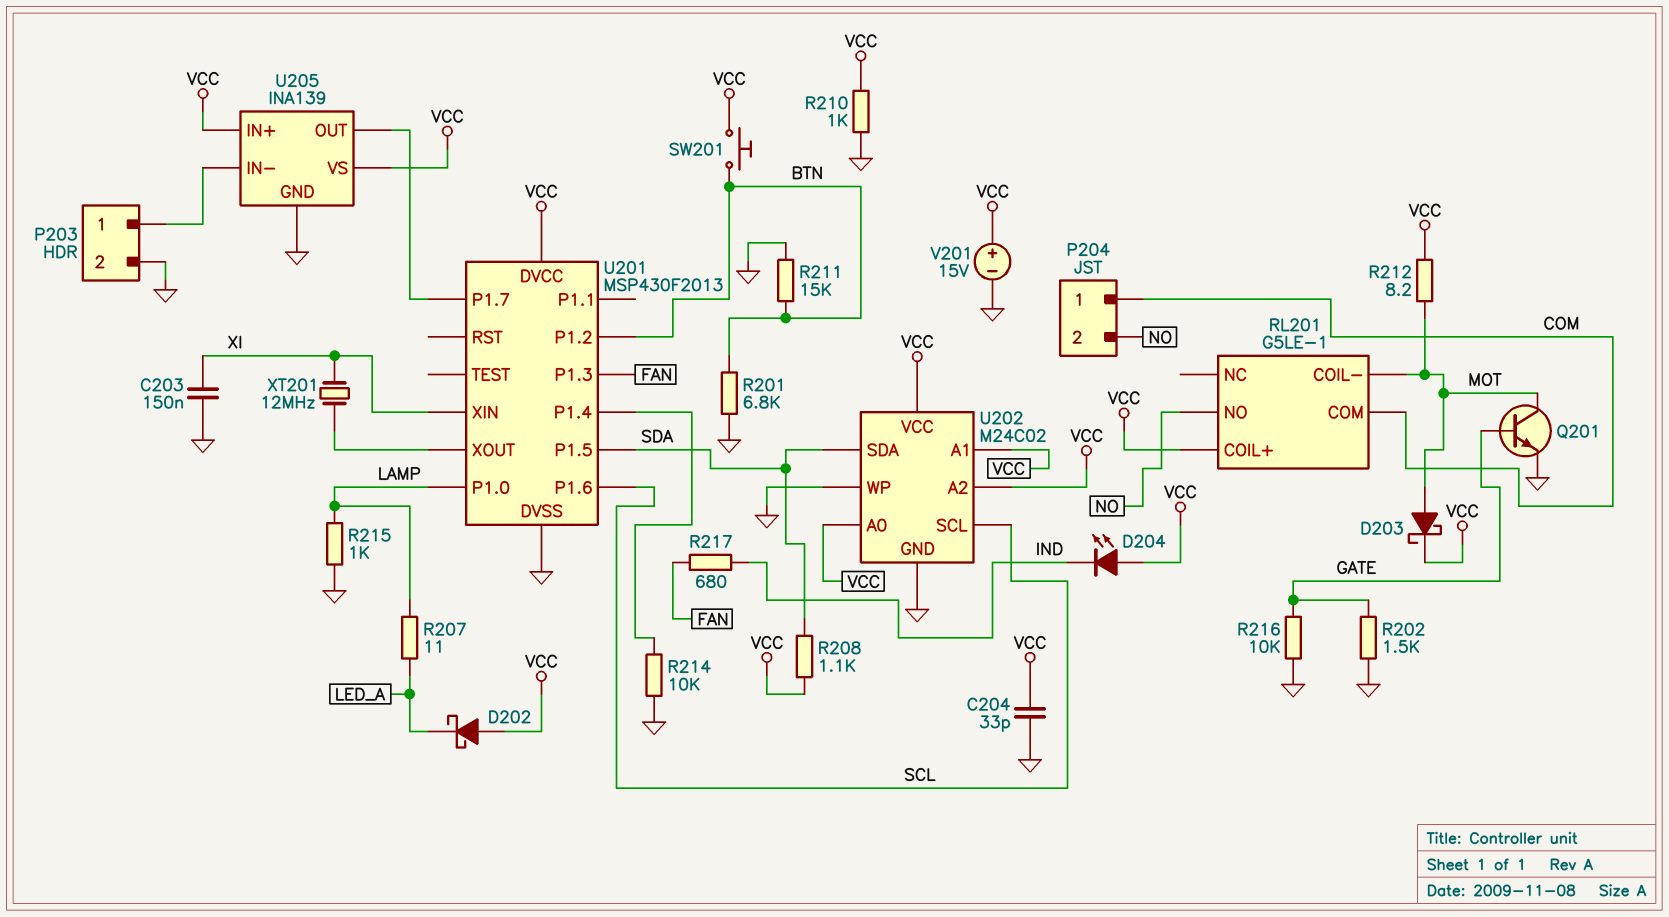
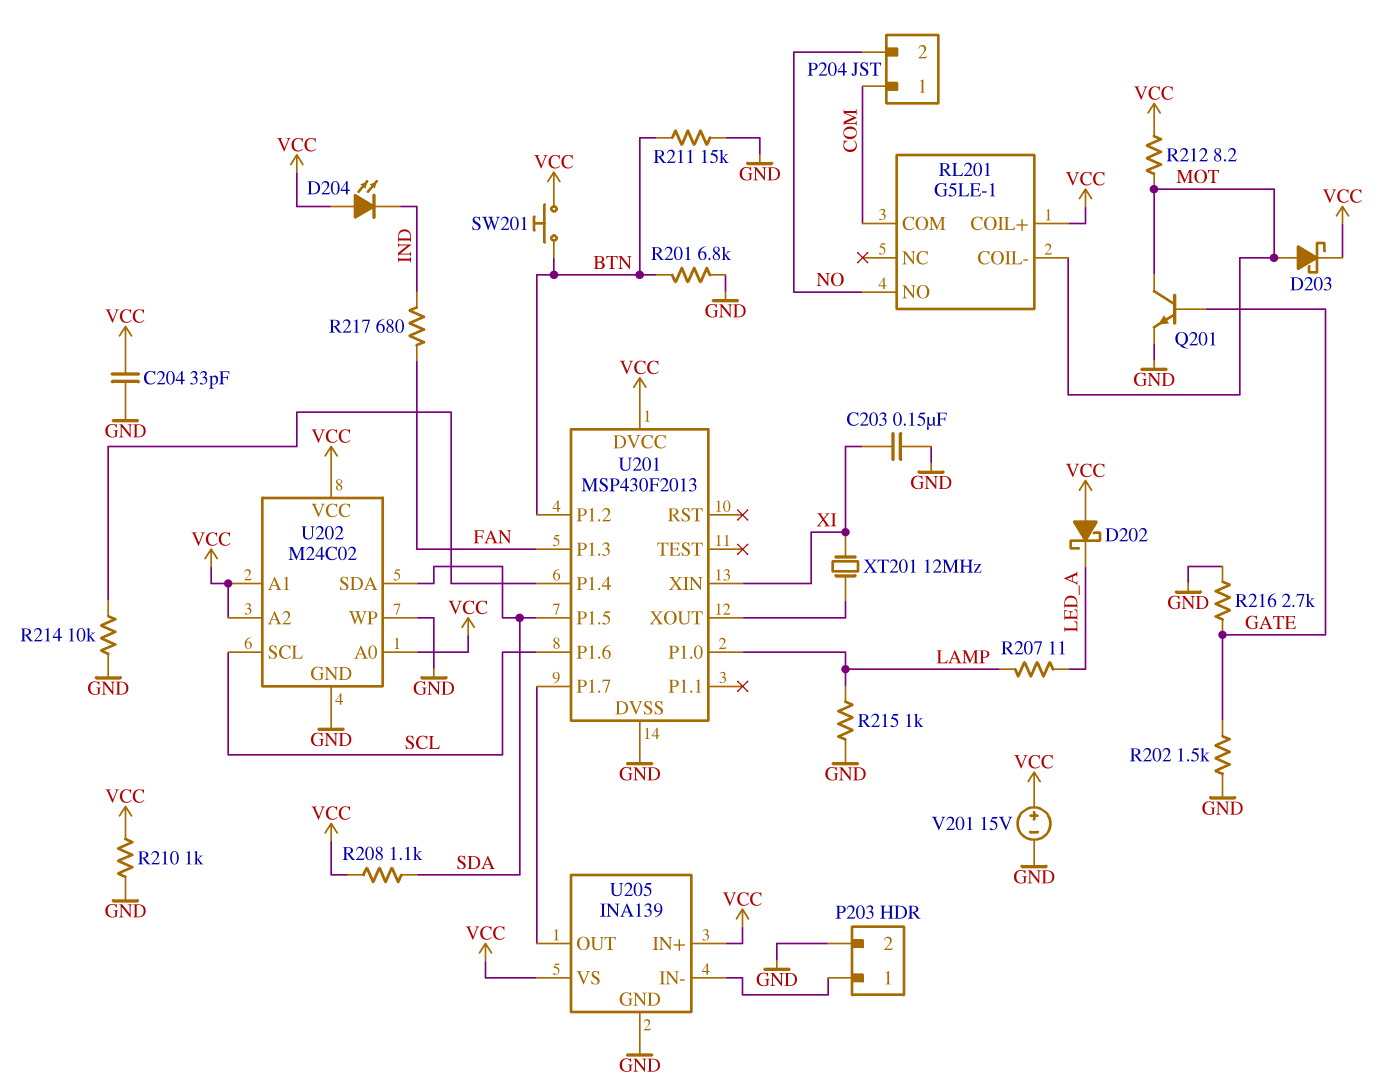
R216: 10k (GATE, GND) -> 2.7k (GATE, GND)

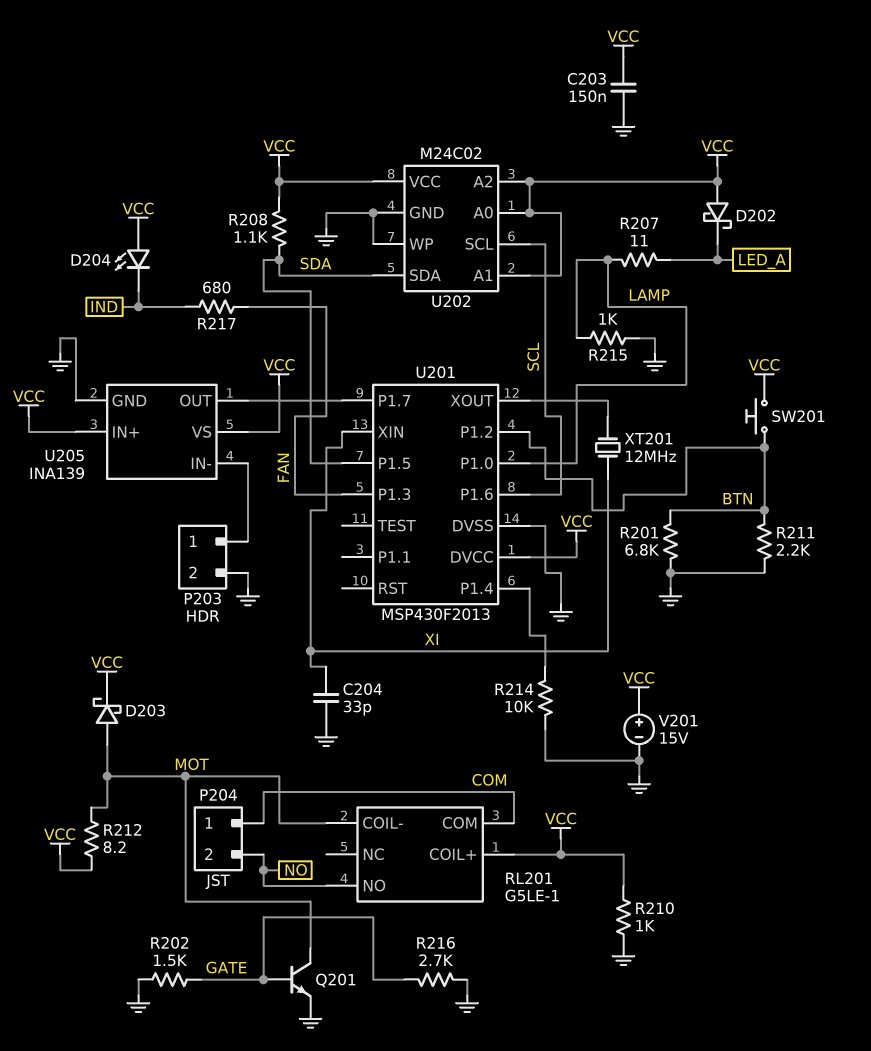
C203: 150nF (GND, XI) -> 150nF (GND, VCC)
C204: 33pF (GND, VCC) -> 33pF (GND, XI)
R211: 15k (BTN, GND) -> 2.2k (BTN, GND)

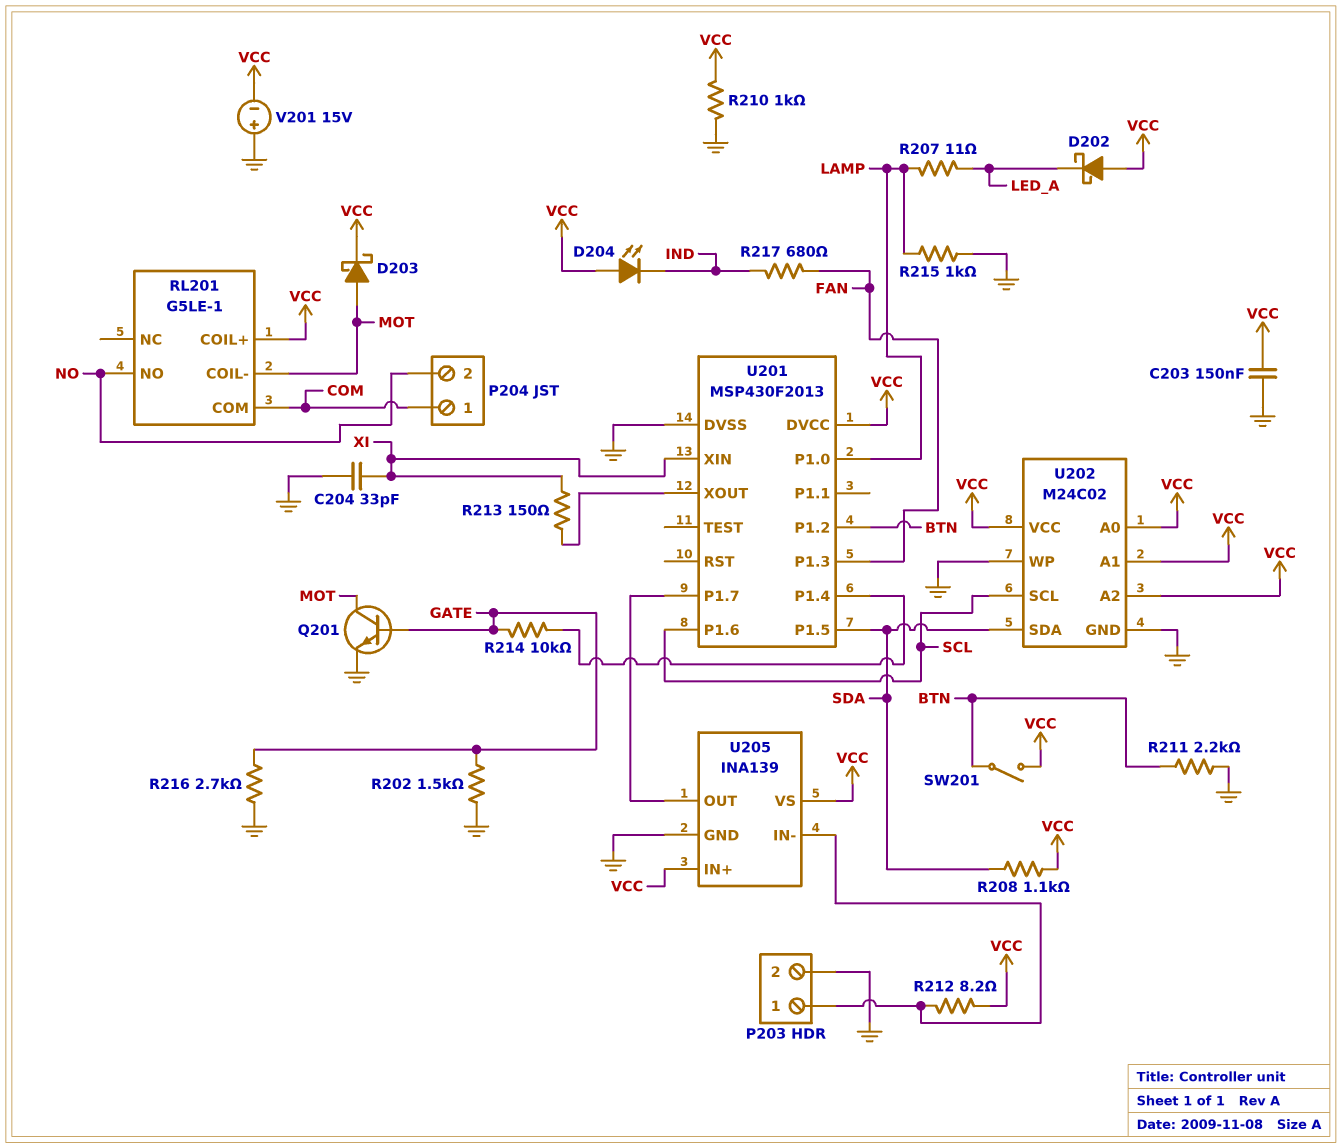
R201: 6.8k (BTN, GND) -> none
R212: 8.2 (MOT, VCC) -> 8.2 (P203/1, VCC)
R213: none -> 150 (U201/XOUT, XI)
R214: 10k (GND, U201/P1.4) -> 10k (GATE, U201/P1.4)
SW201: button (BTN, VCC) -> switch (BTN, VCC)
V201: 15V (plus VCC, minus GND) -> 15V (plus GND, minus VCC)
XT201: 12MHz (U201/XOUT, XI) -> none

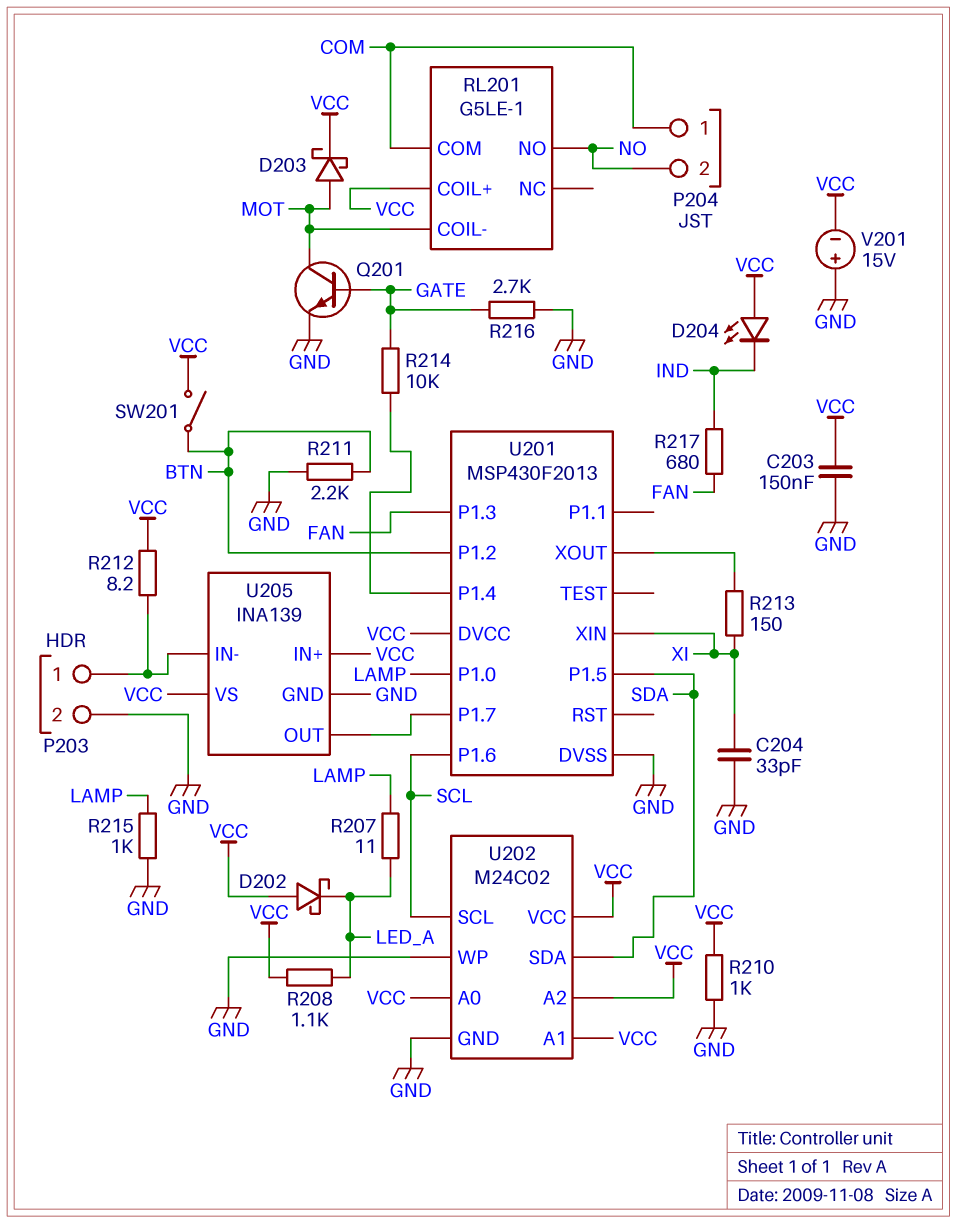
R202: 1.5k (GATE, GND) -> none
R208: 1.1k (SDA, VCC) -> 1.1k (LED_A, VCC)

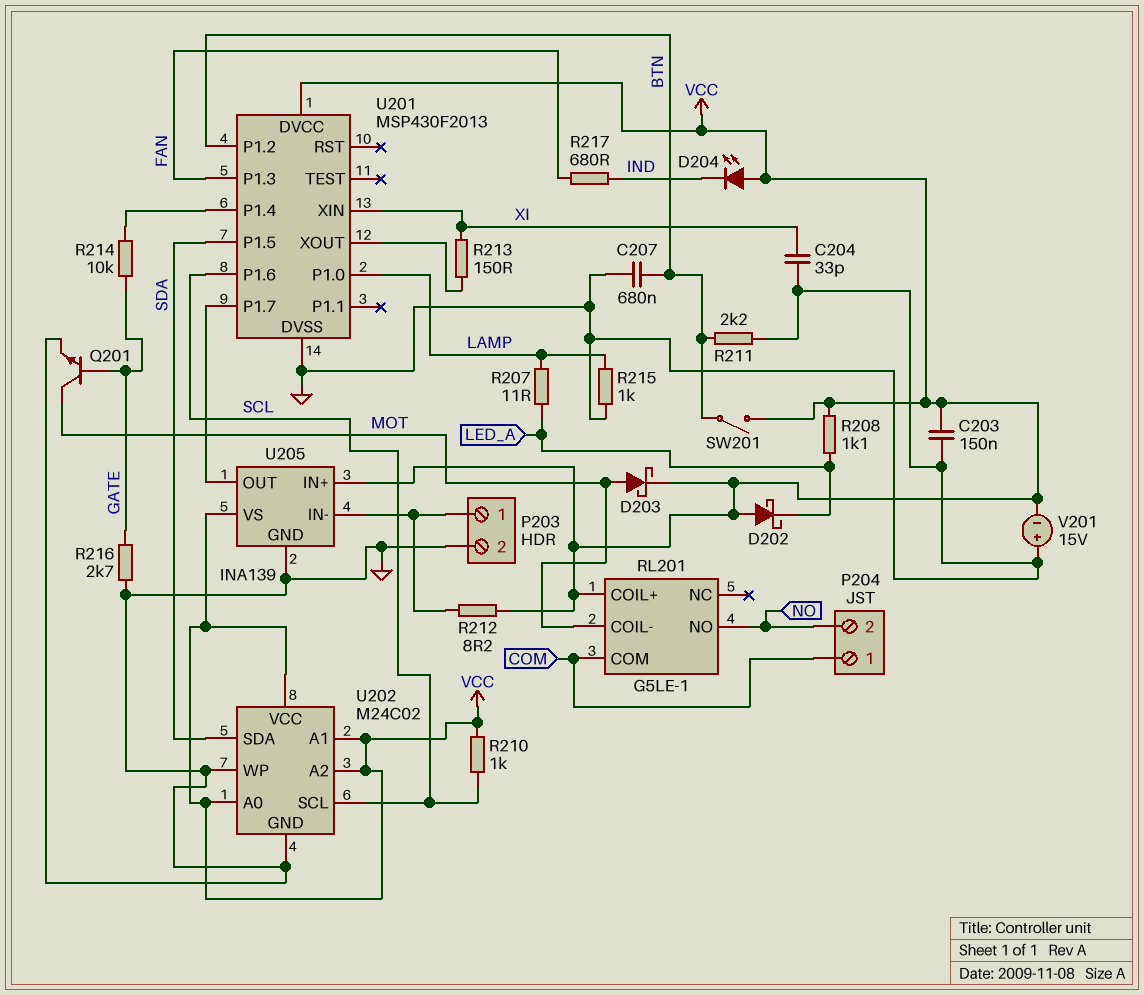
C207: none -> 680nF (BTN, GND)
R210: 1k (GND, VCC) -> 1k (SCL, VCC)

